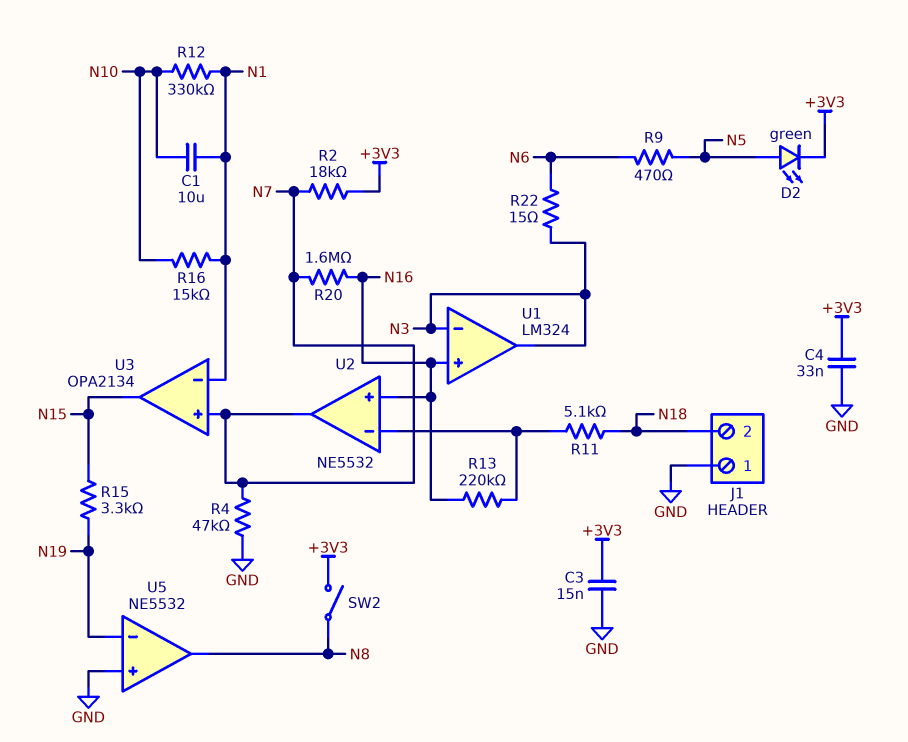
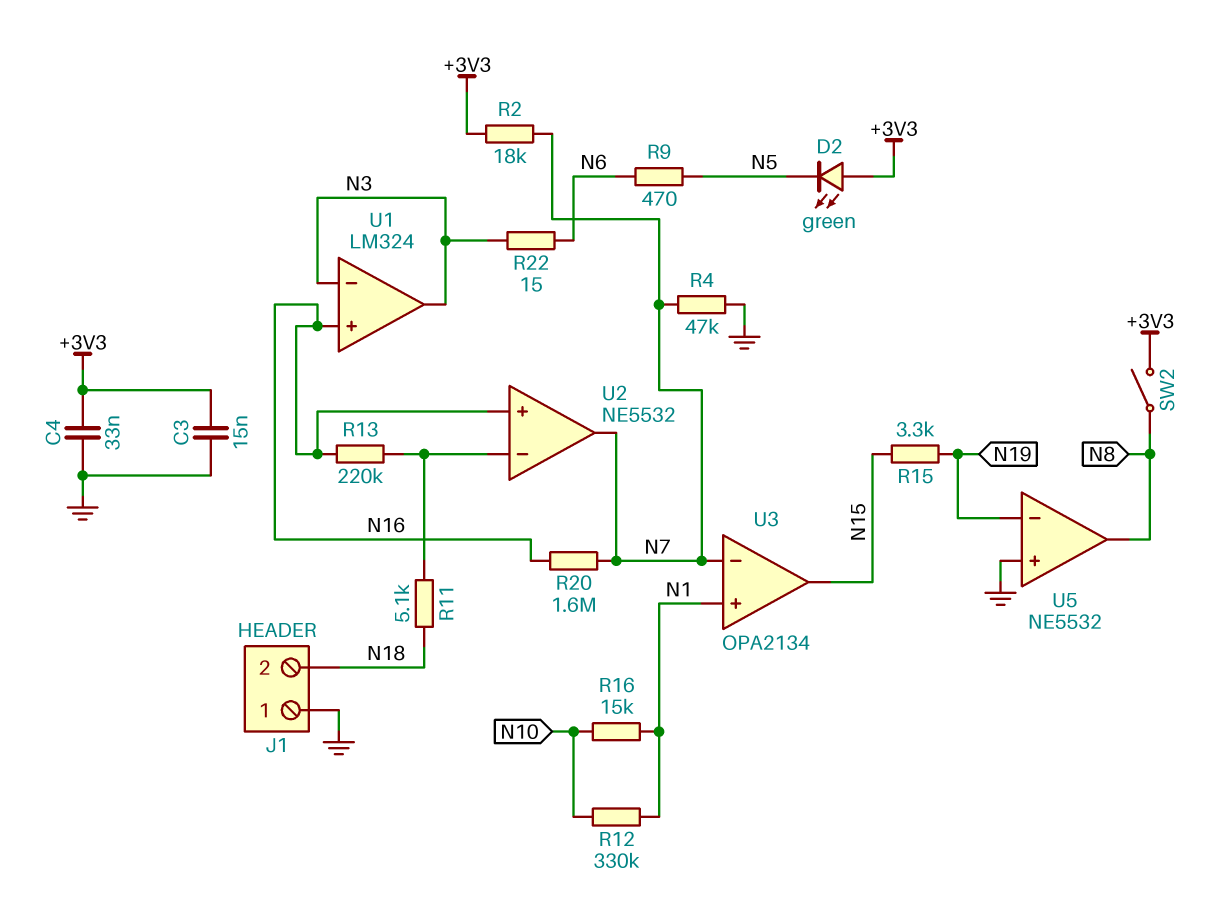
C1: 10uF (N1, N10) -> none
D2: LED green (A N5, K +3V3) -> LED green (A +3V3, K N5)
U3 pin in+: N7 -> N1
U3 pin in-: N1 -> N7

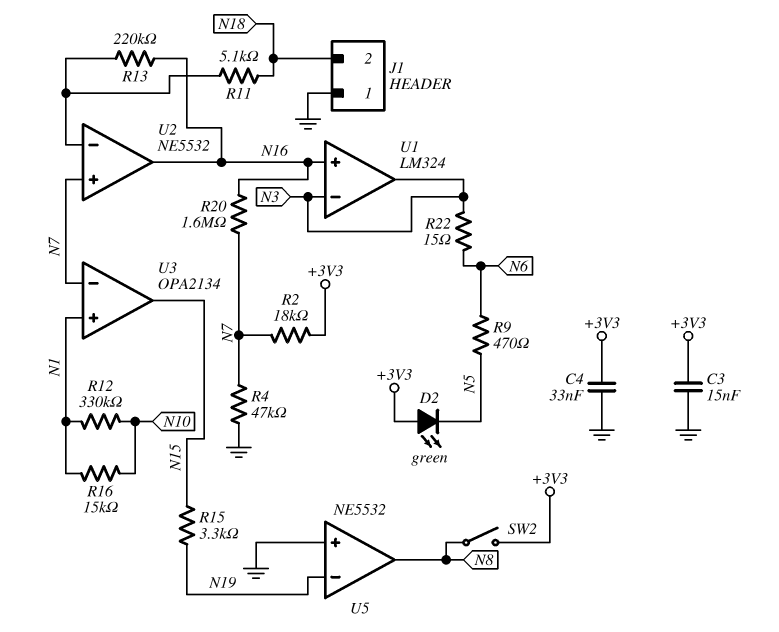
U2 pin in+: N16 -> N7
U2 pin out: N7 -> N16

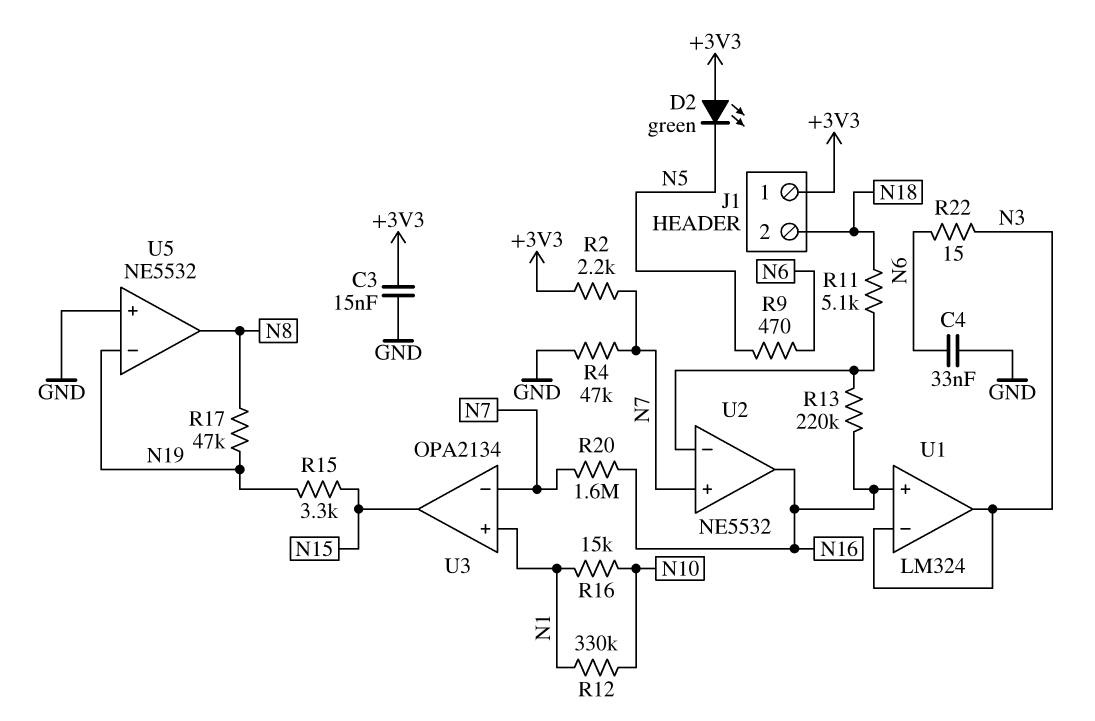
C4: 33nF (+3V3, GND) -> 33nF (GND, N6)
J1 pin 1: GND -> +3V3
R2: 18k (+3V3, N7) -> 2.2k (+3V3, N7)
R17: none -> 47k (N8, N19)
SW2: switch (+3V3, N8) -> none

